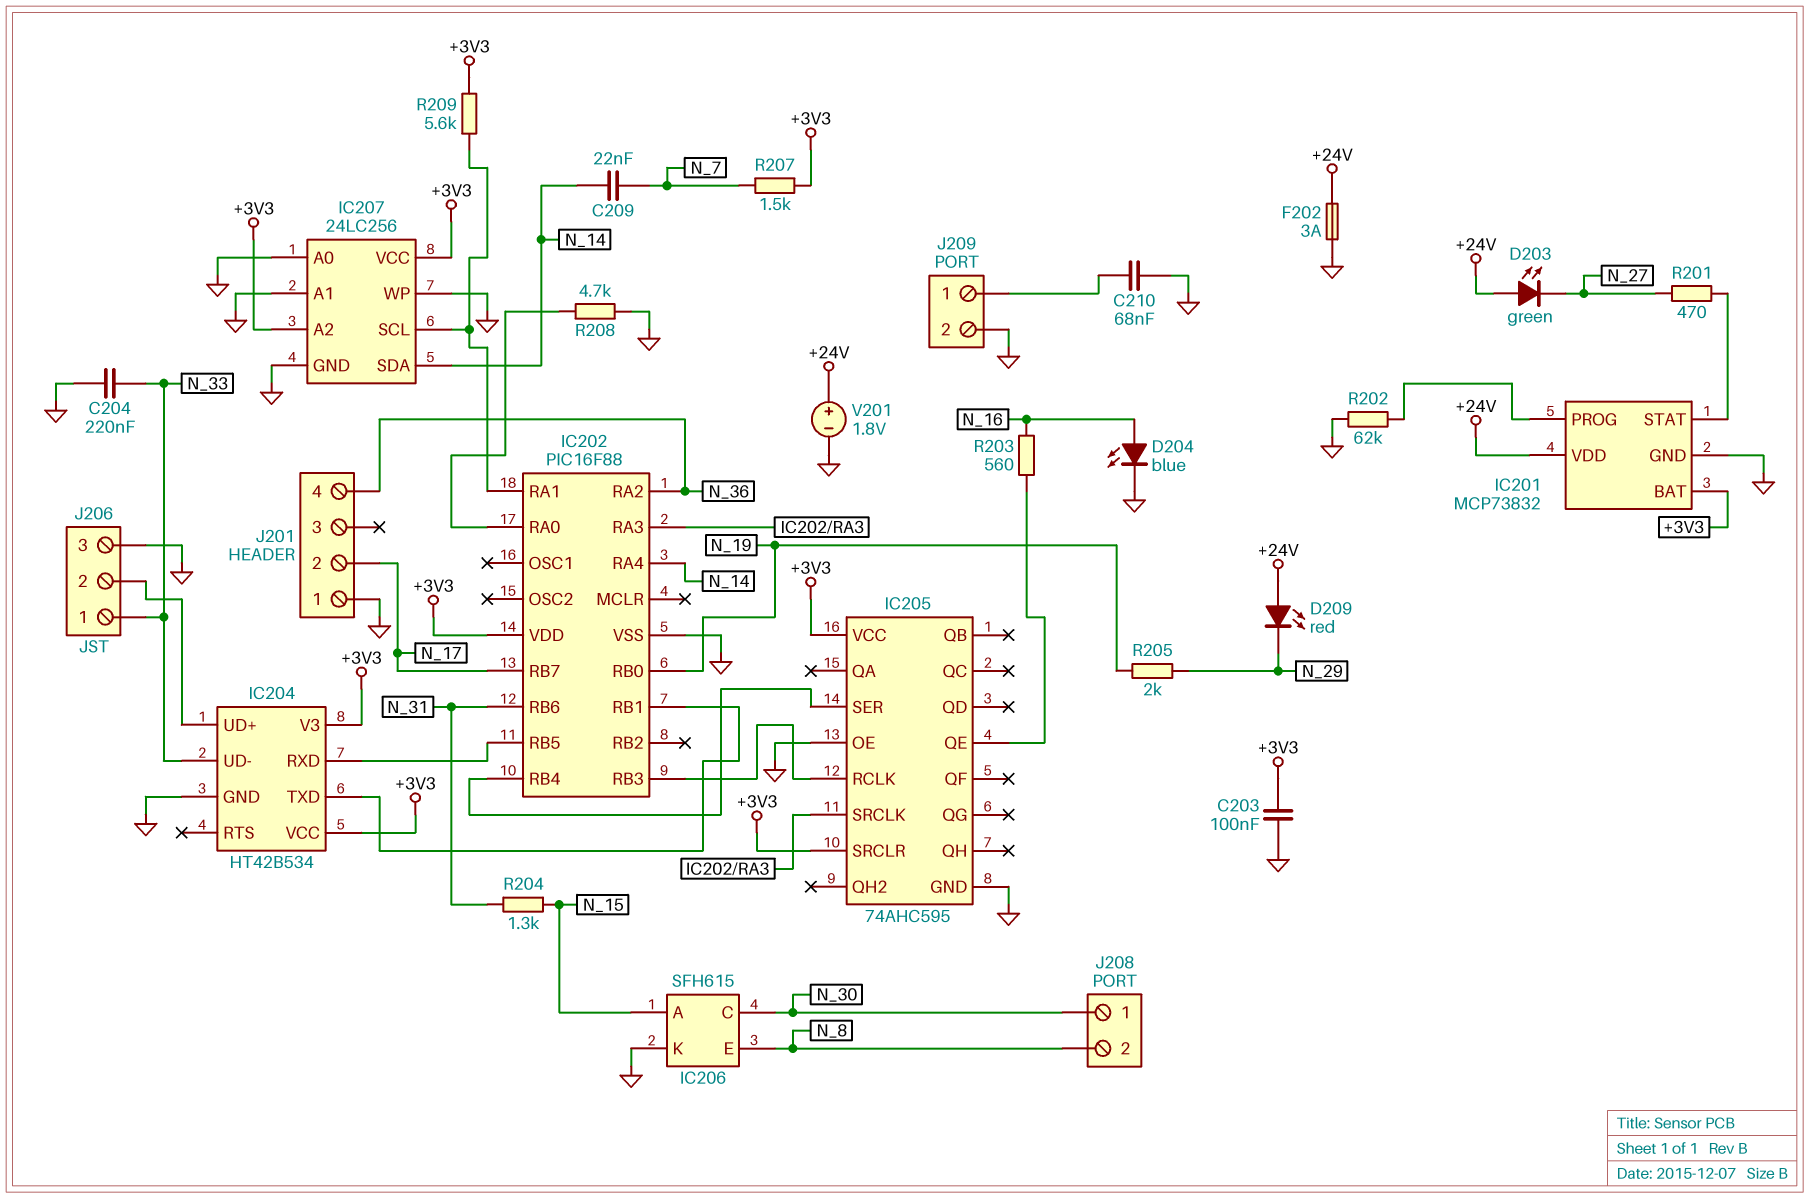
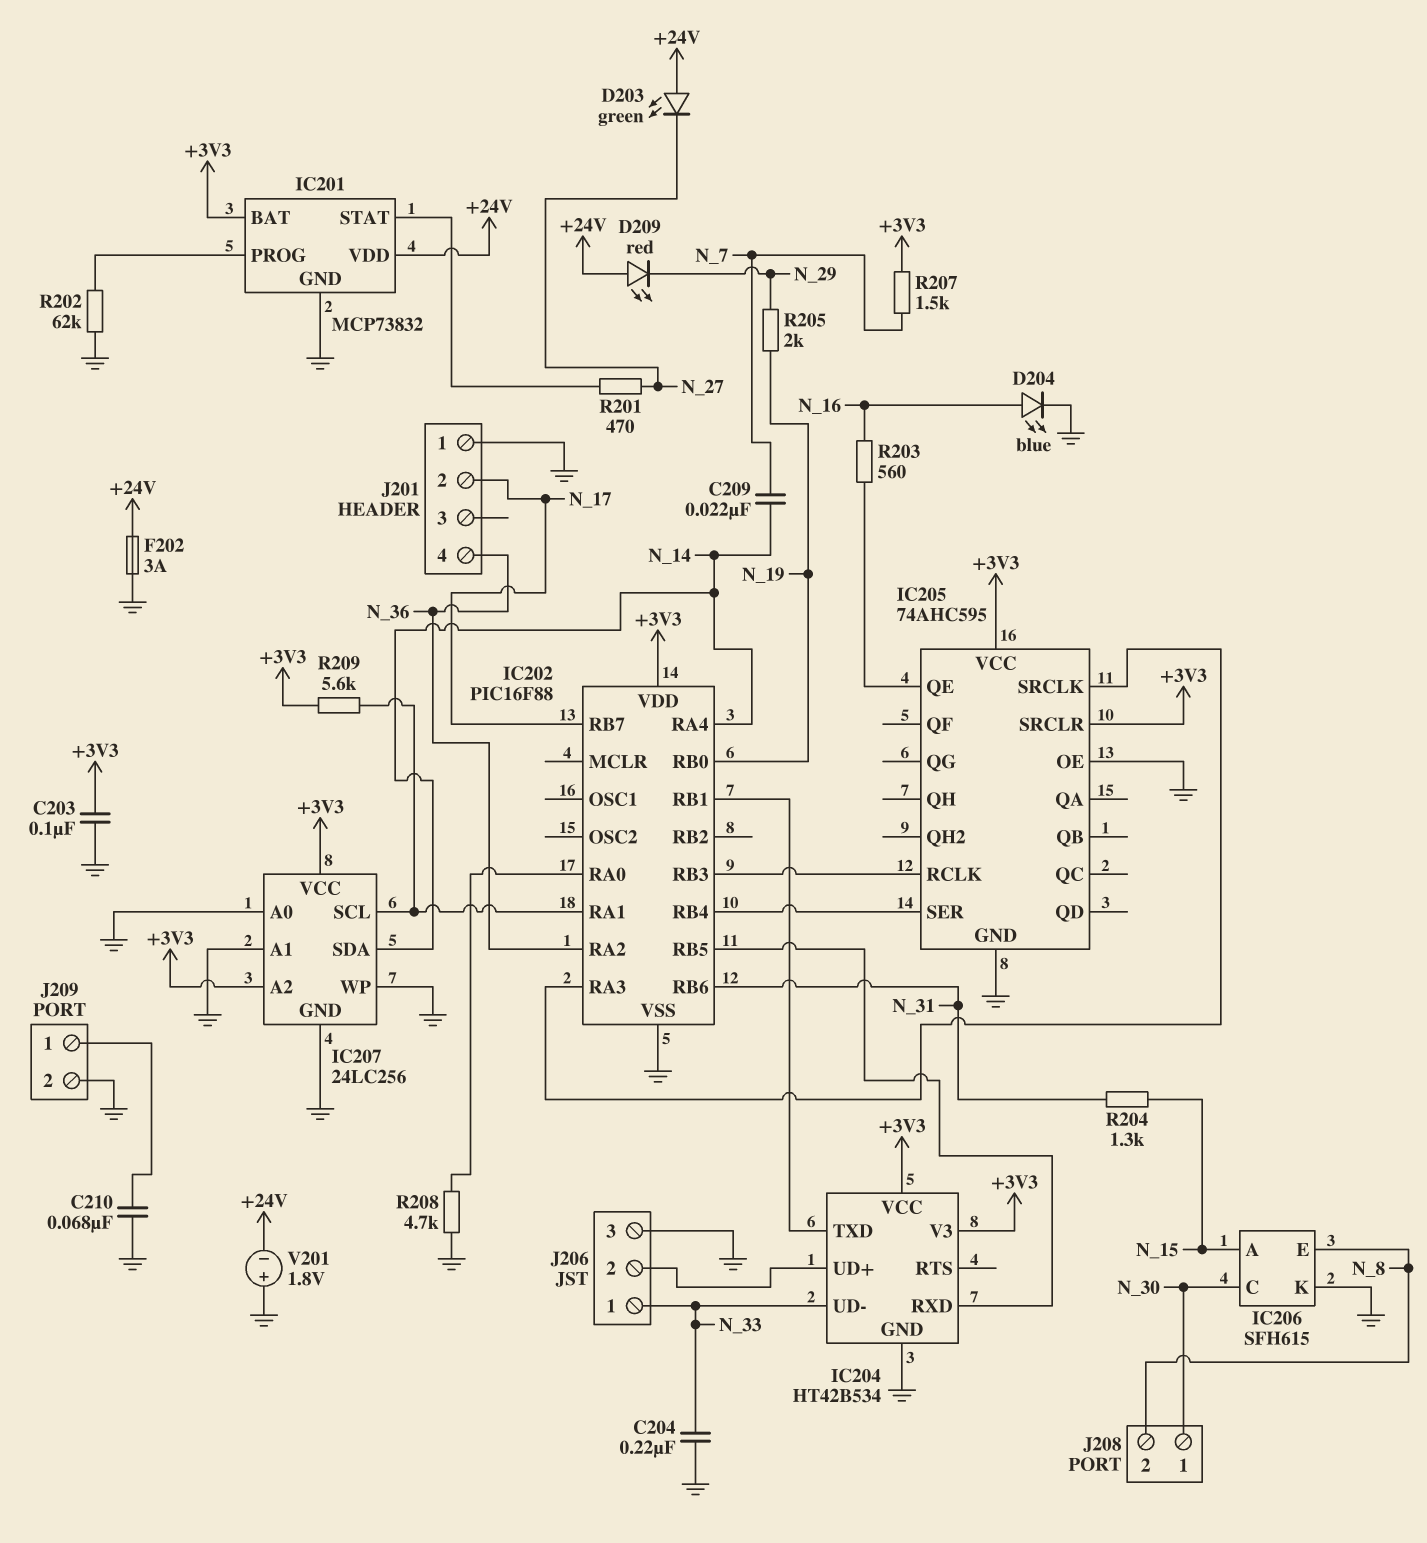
V201: 1.8V (plus +24V, minus GND) -> 1.8V (plus GND, minus +24V)

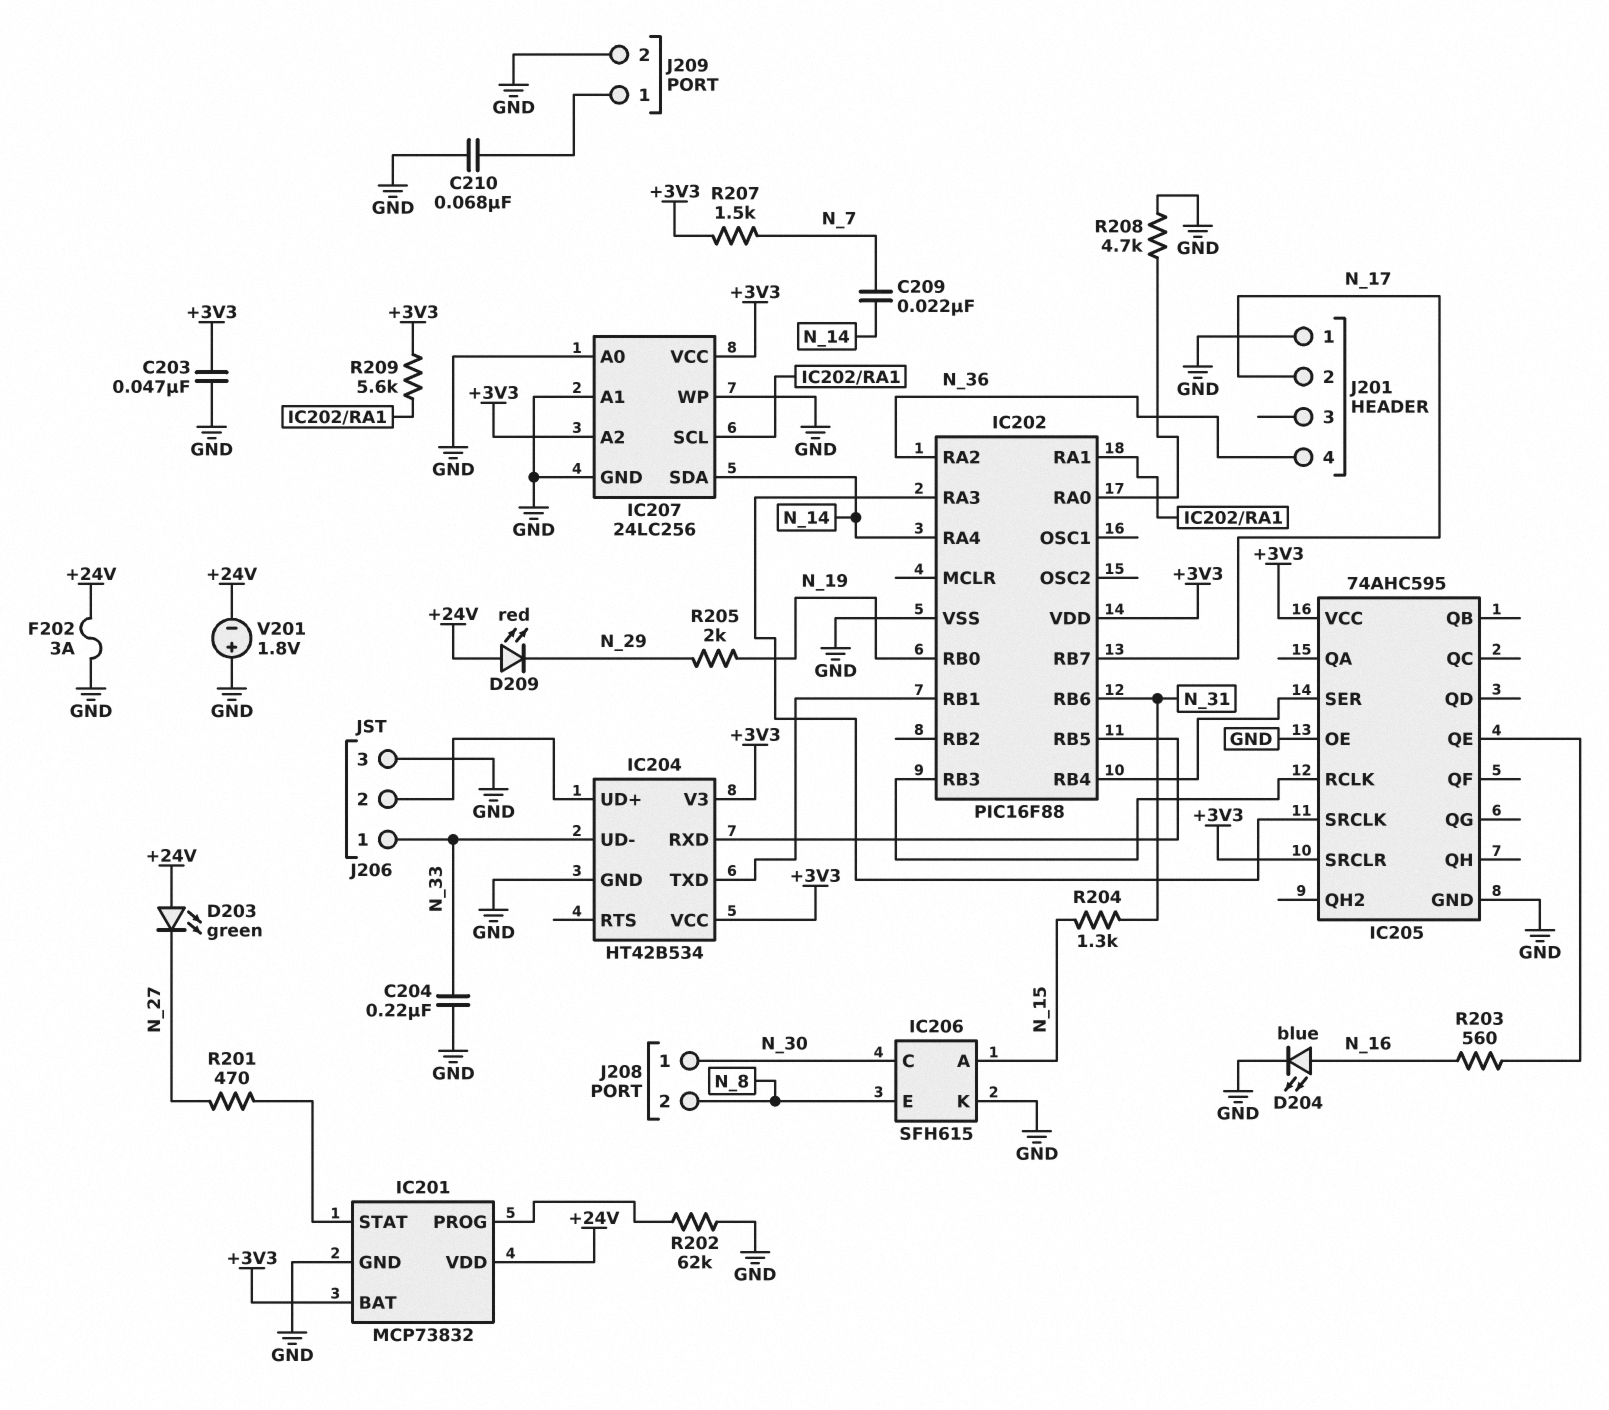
C203: 100nF (+3V3, GND) -> 47nF (+3V3, GND)

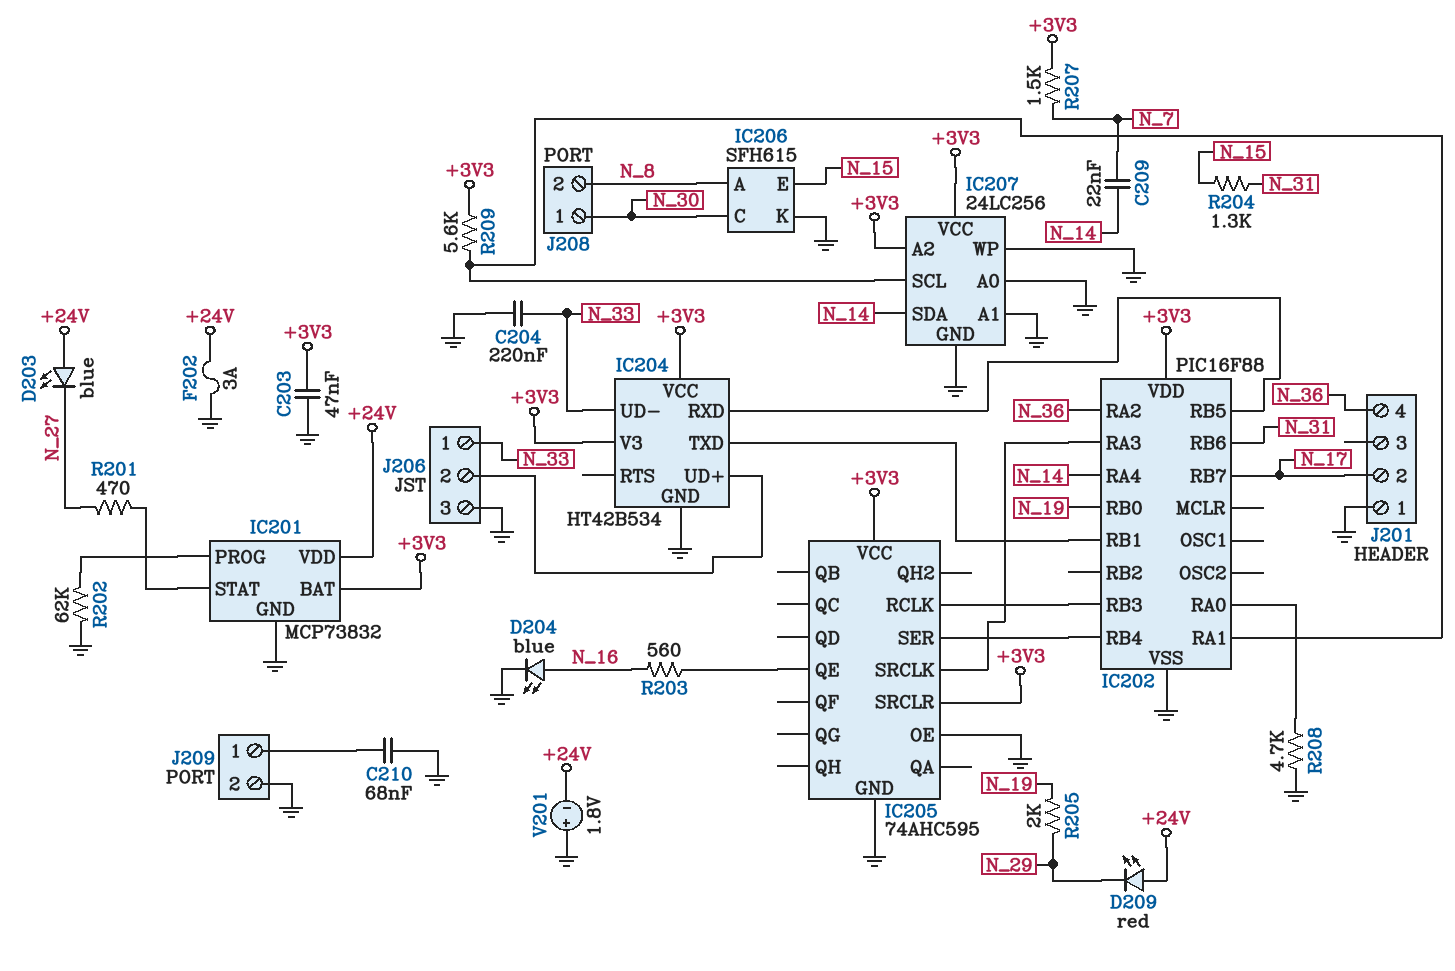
D203: LED green (A +24V, K N_27) -> LED blue (A +24V, K N_27)
IC206 pin A: N_15 -> N_8
IC206 pin E: N_8 -> N_15

